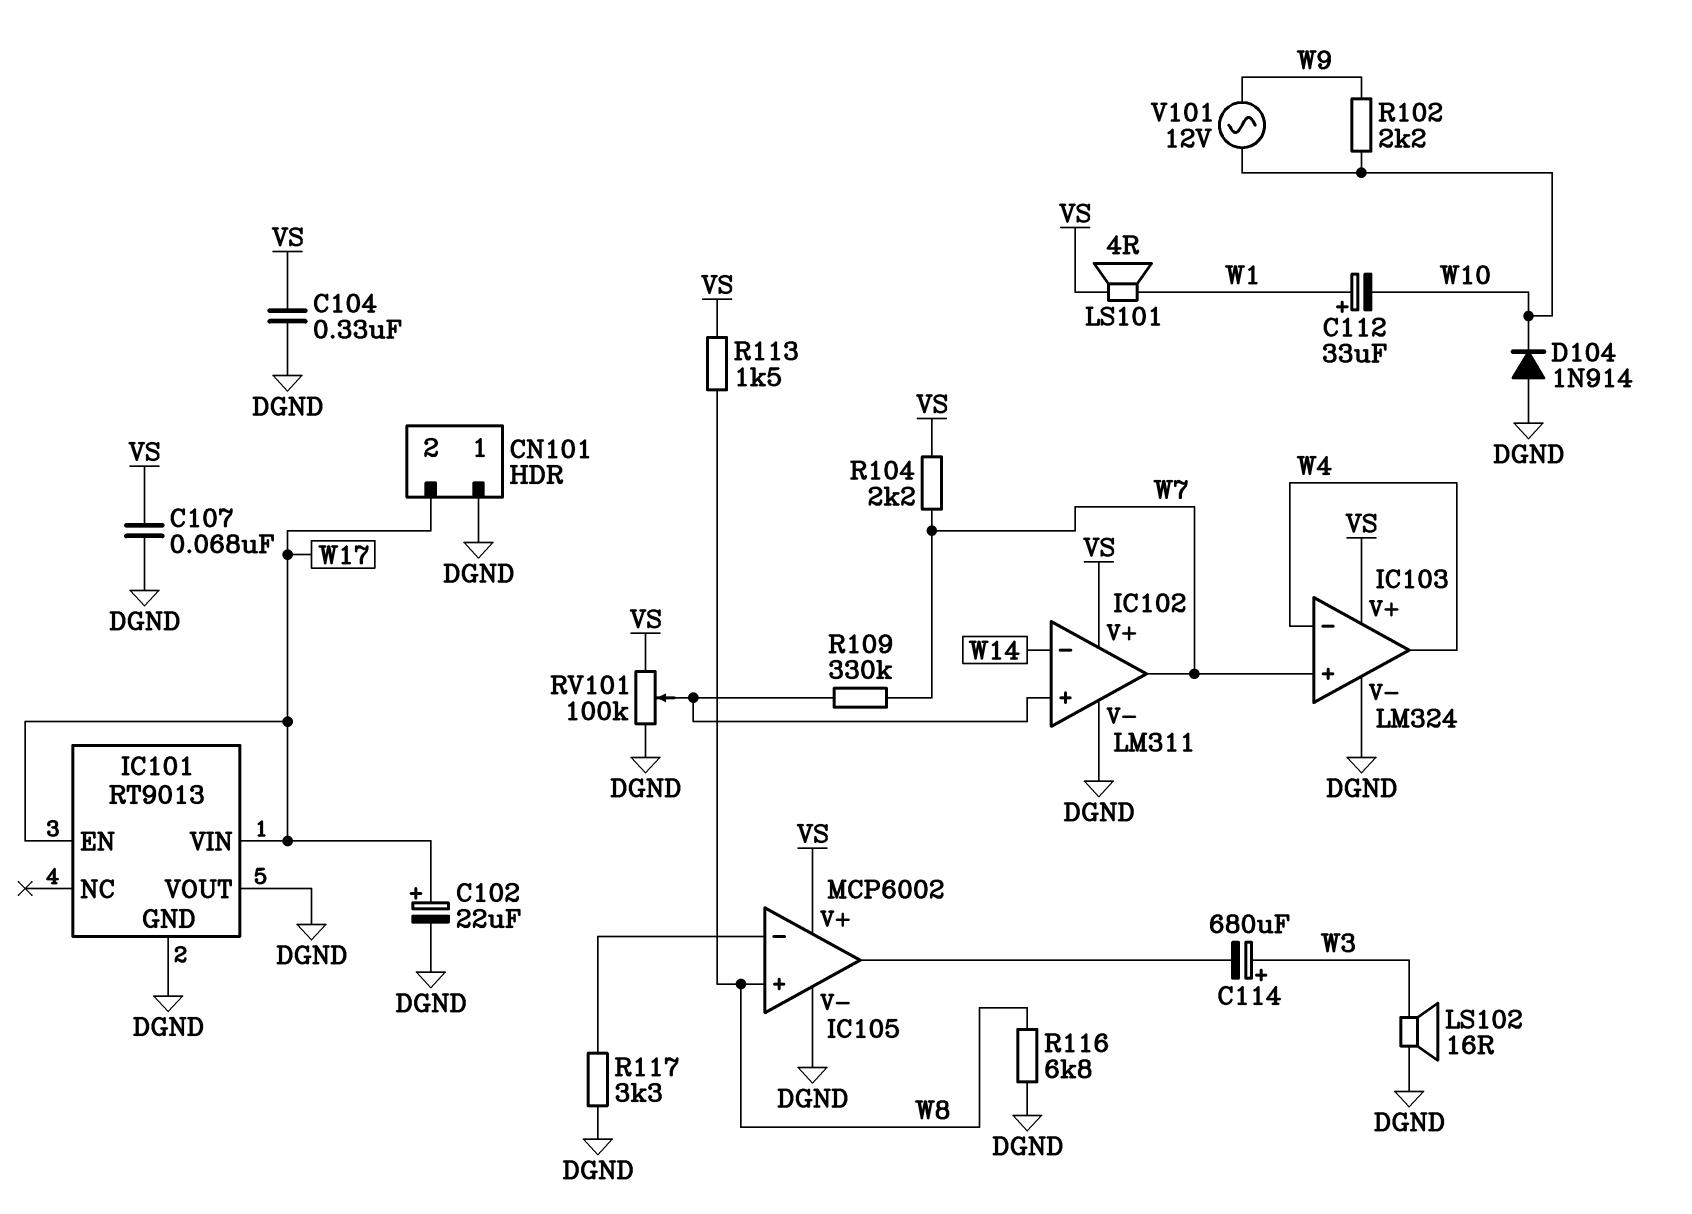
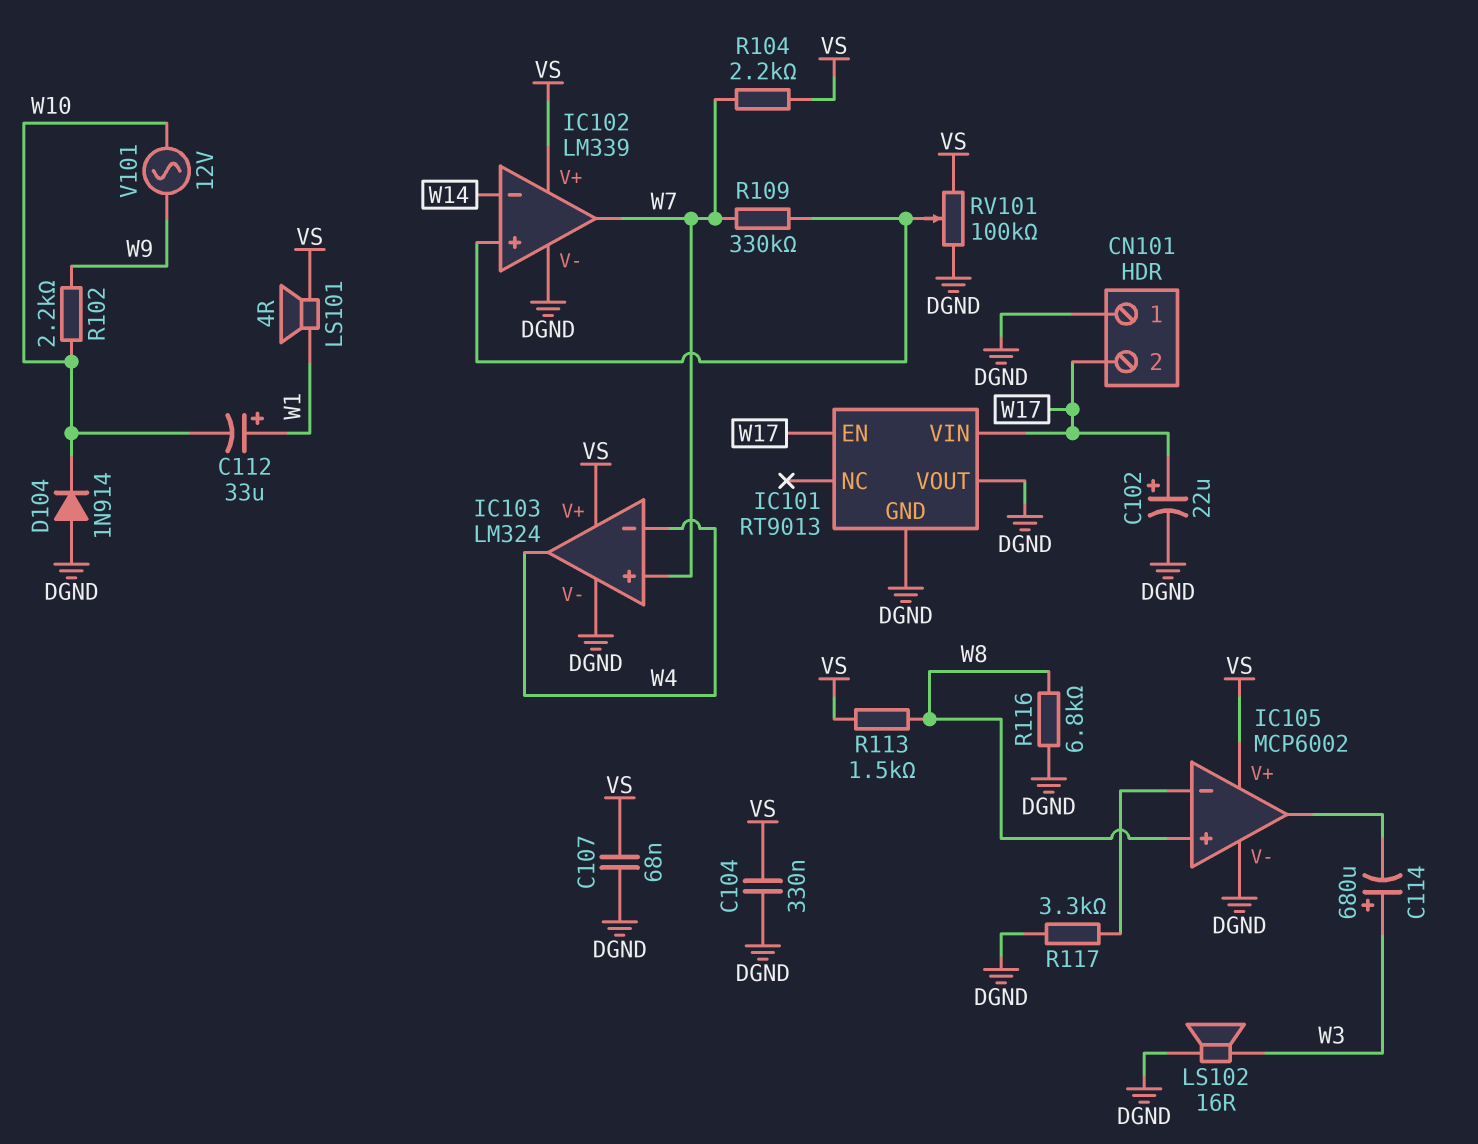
IC102: LM311 -> LM339

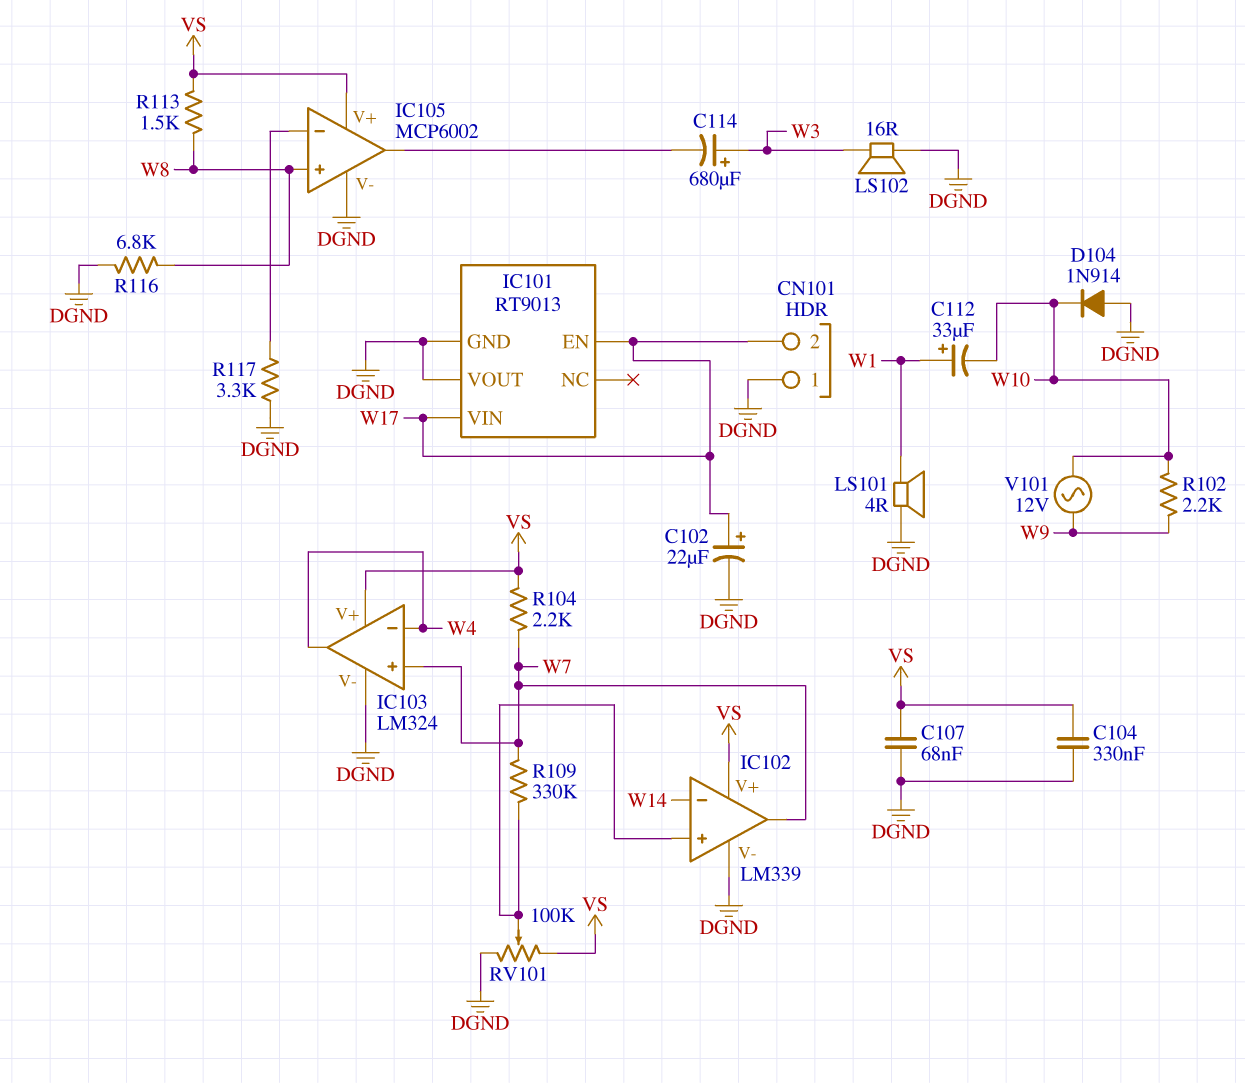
LS101: speaker 4R (VS, W1) -> speaker 4R (DGND, W1)

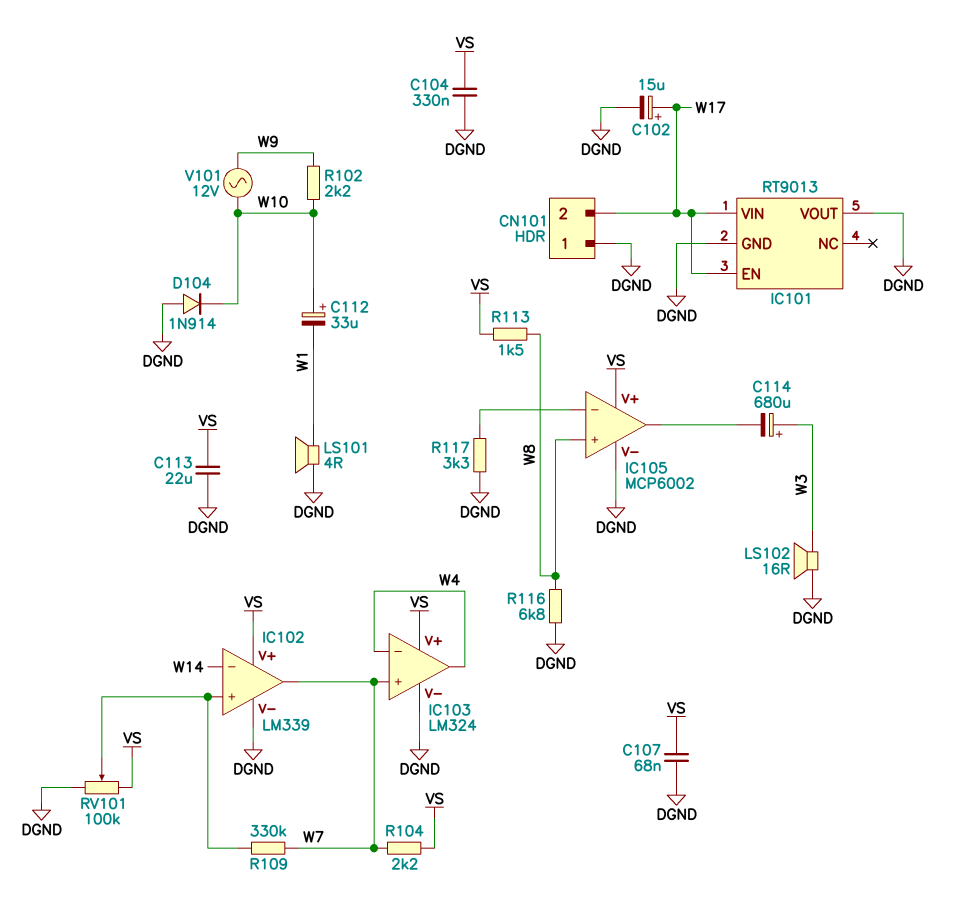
C102: 22uF (plus W17, minus DGND) -> 15uF (plus W17, minus DGND)
C112: 33uF (plus W1, minus W10) -> 33uF (plus W10, minus W1)
C113: none -> 22uF (DGND, VS)

